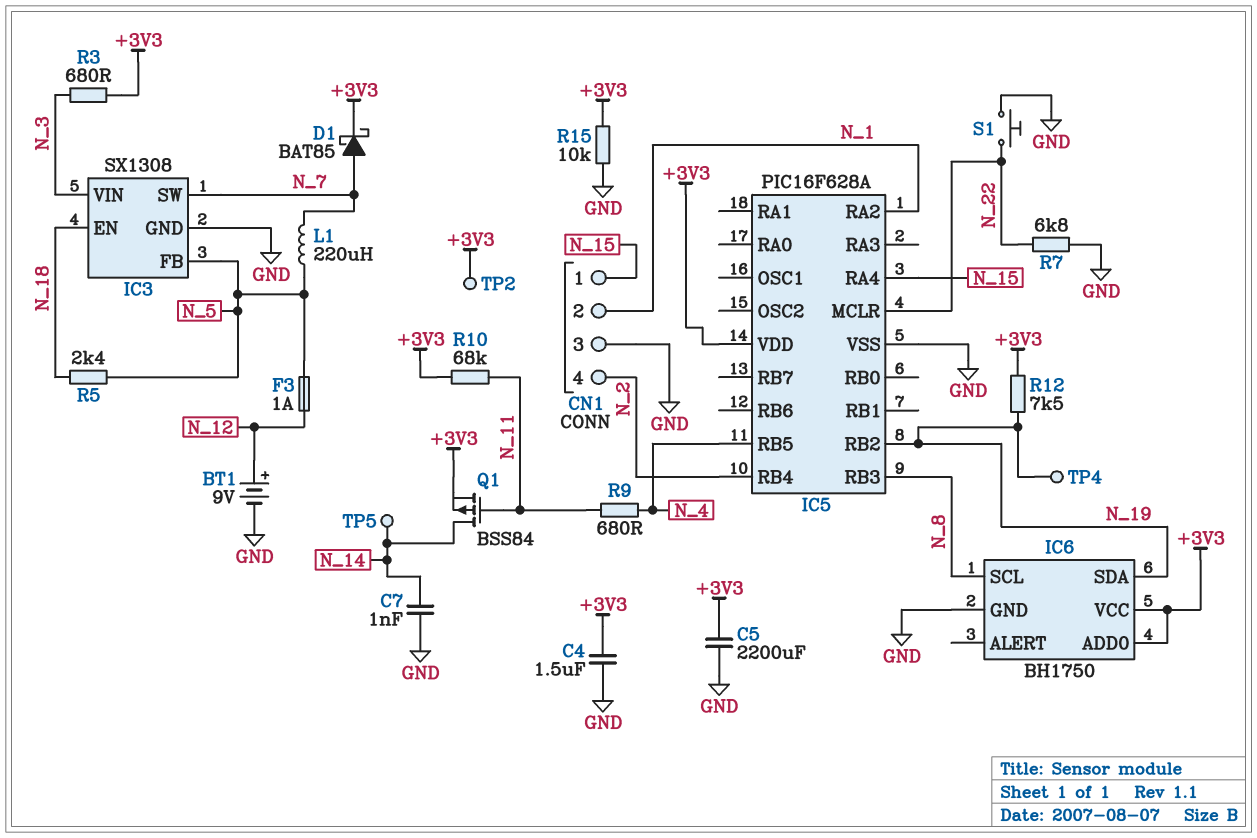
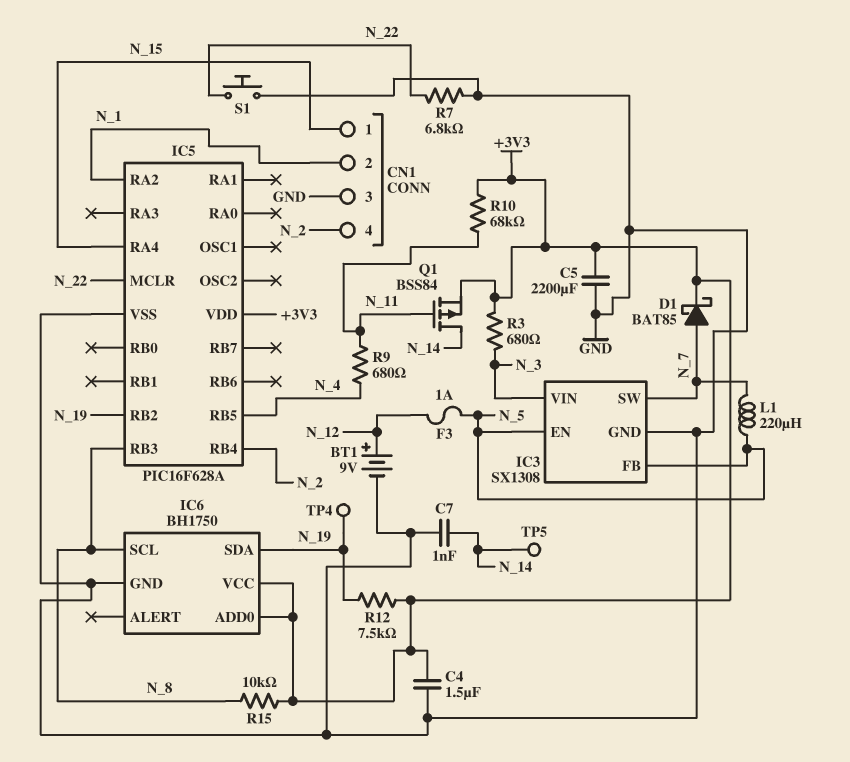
IC3 pin EN: N_18 -> N_5
R5: 2.4k (N_5, N_18) -> none
R15: 10k (+3V3, GND) -> 10k (+3V3, N_8)
TP2: test point (+3V3) -> none

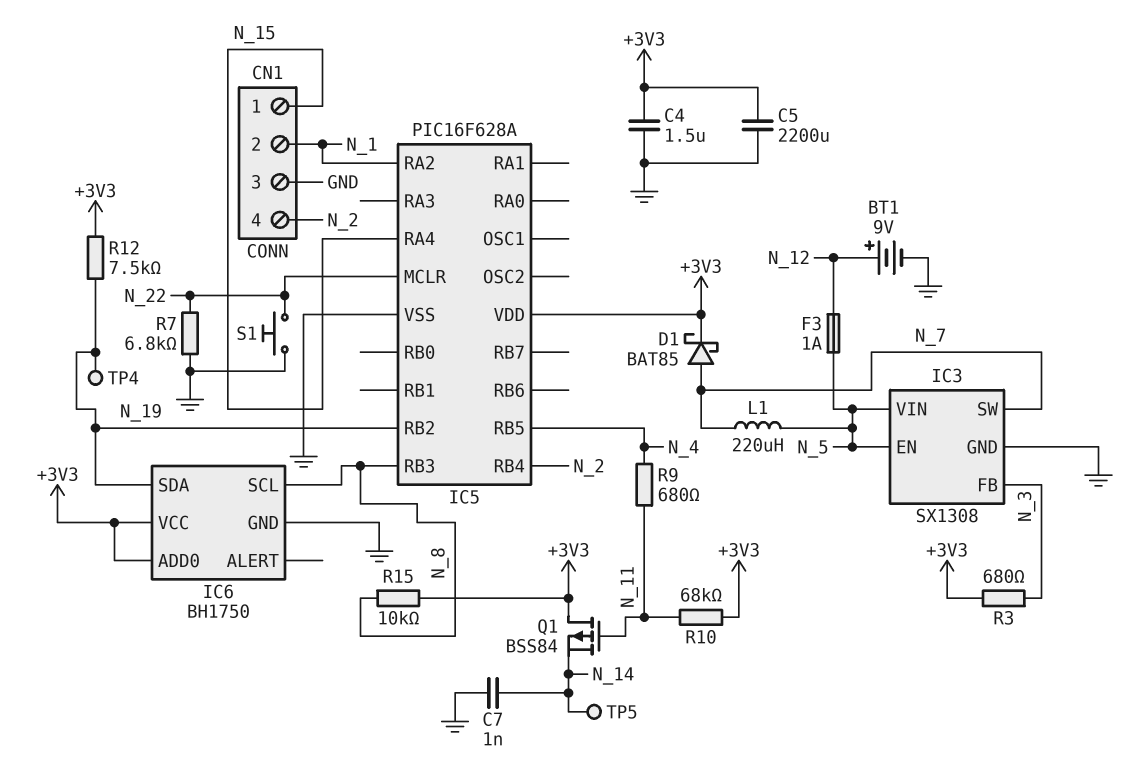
IC3 pin FB: N_5 -> N_3
IC3 pin VIN: N_3 -> N_5
Q1: PMOS BSS84 (G N_11, D N_14, S +3V3) -> PMOS BSS84 (G N_11, D +3V3, S N_14)

